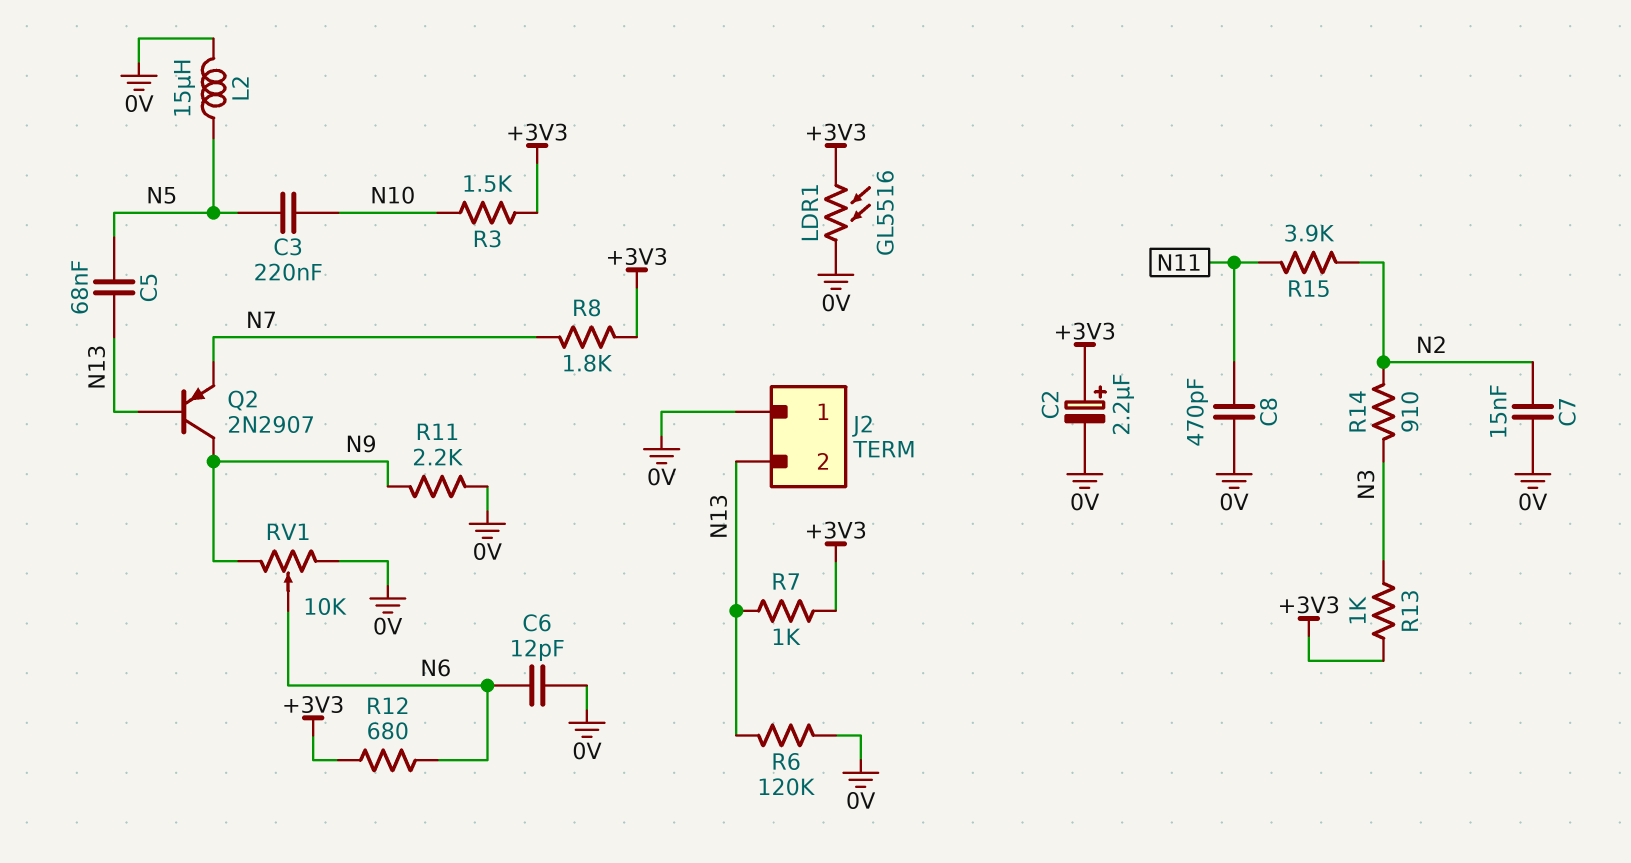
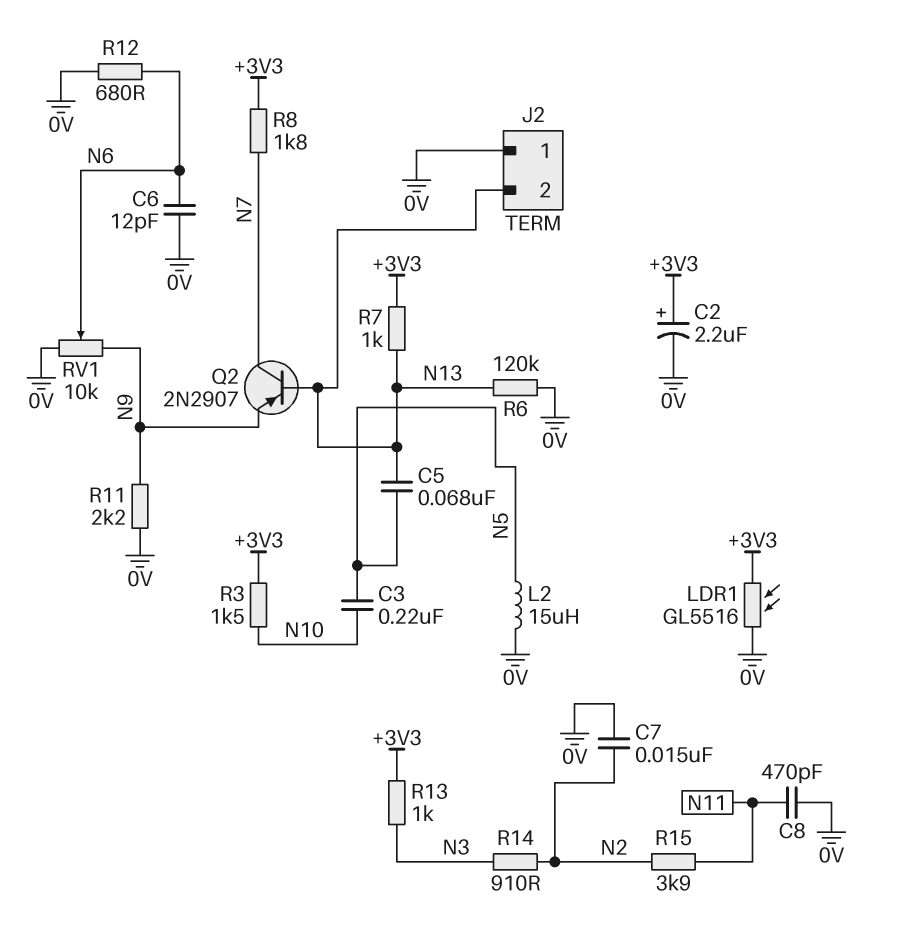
Q2: PNP 2N2907 (B N13, C N9, E N7) -> PNP 2N2907 (B N13, C N7, E N9)
R12: 680 (+3V3, N6) -> 680 (0V, N6)

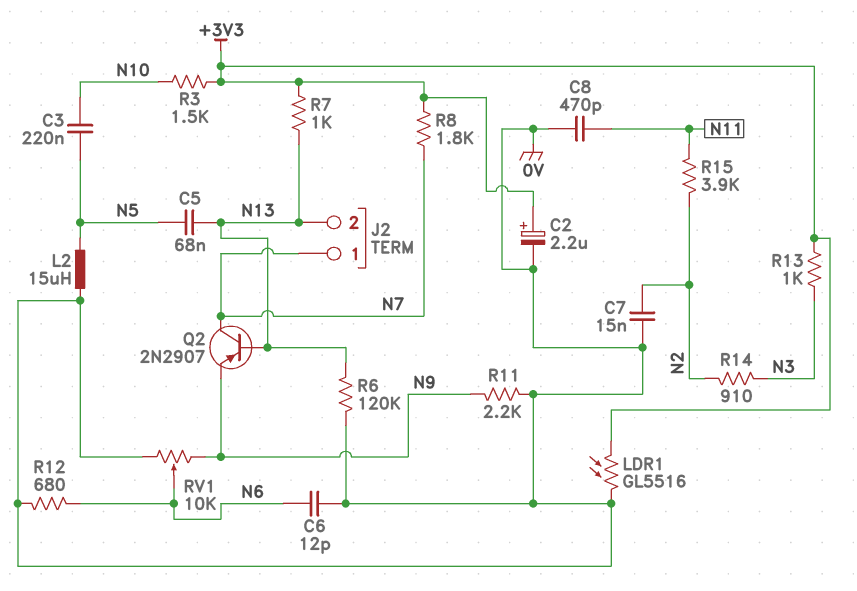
J2 pin 1: 0V -> N7

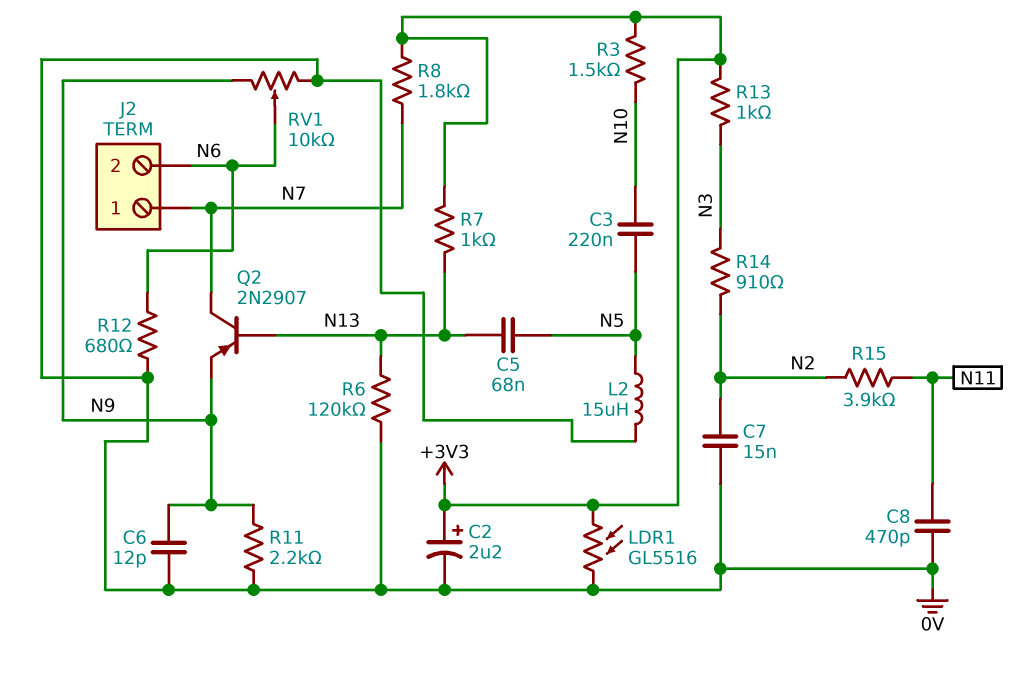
C6: 12pF (0V, N6) -> 12pF (0V, N9)
J2 pin 2: N13 -> N6

